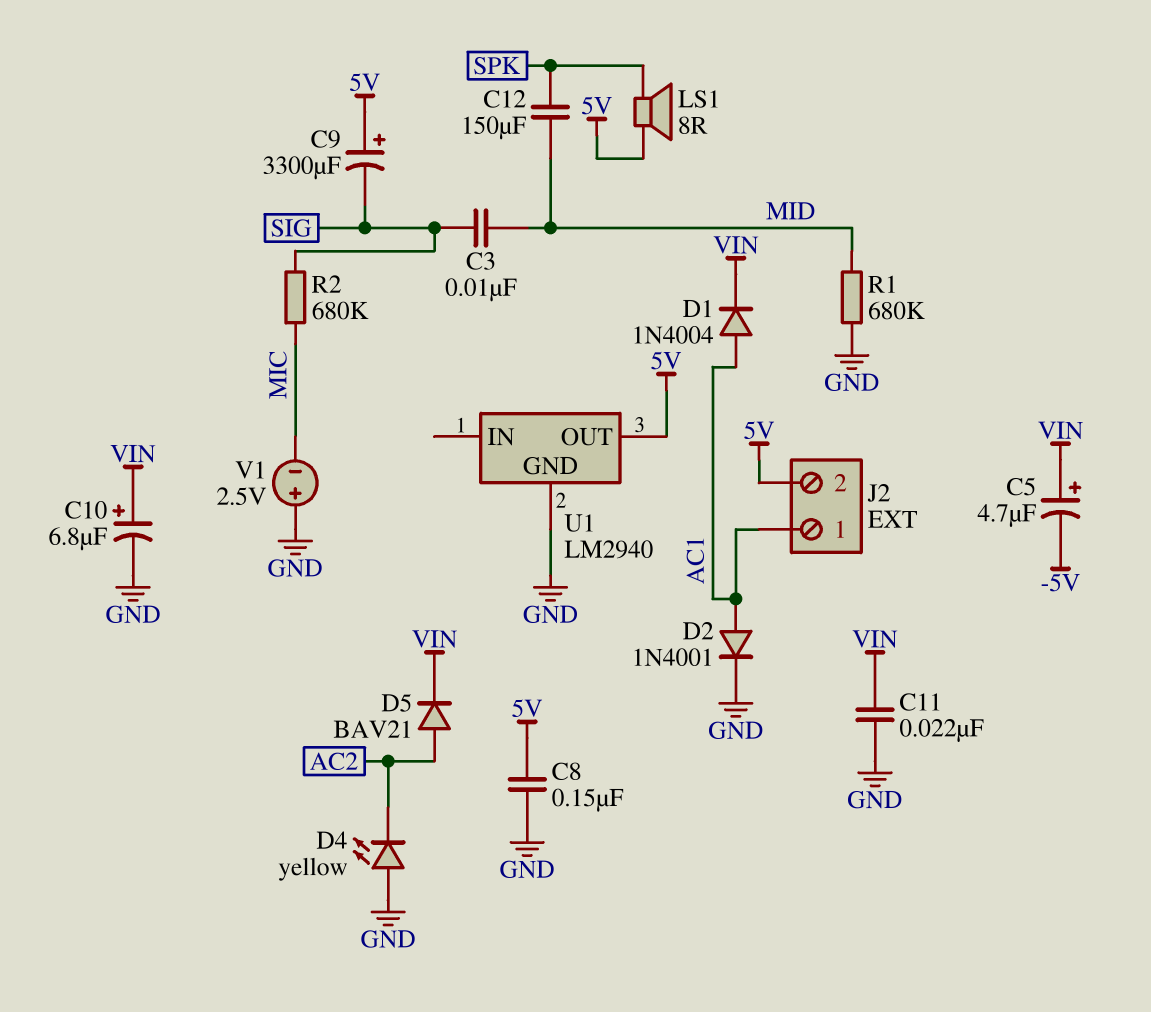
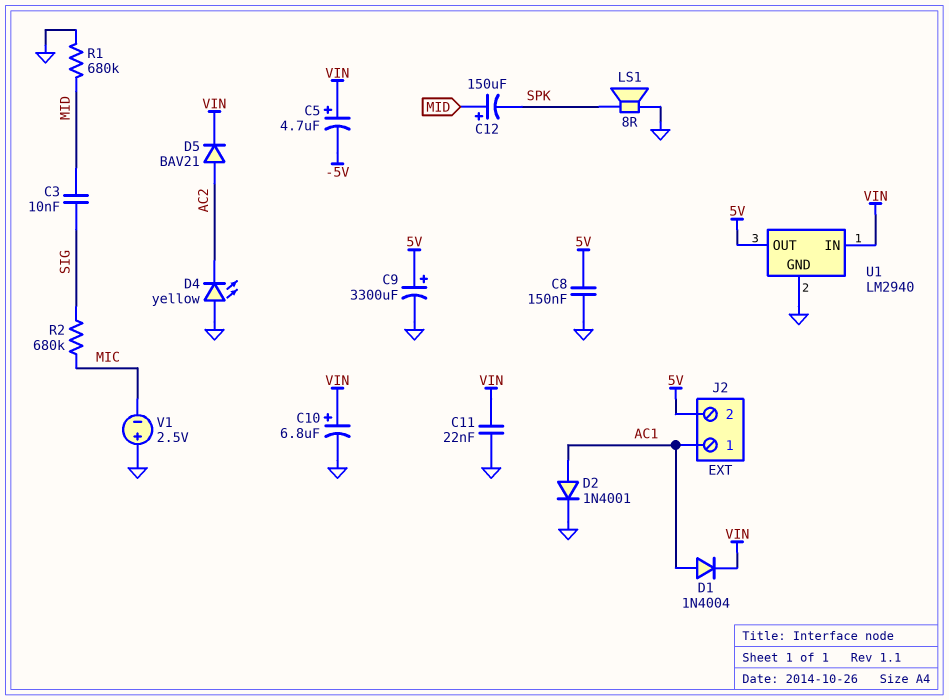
C9: 3300uF (plus 5V, minus SIG) -> 3300uF (plus 5V, minus GND)
C12: 150uF (MID, SPK) -> 150uF (plus MID, minus SPK)
LS1: speaker 8R (5V, SPK) -> speaker 8R (GND, SPK)
U1 pin IN: none -> VIN

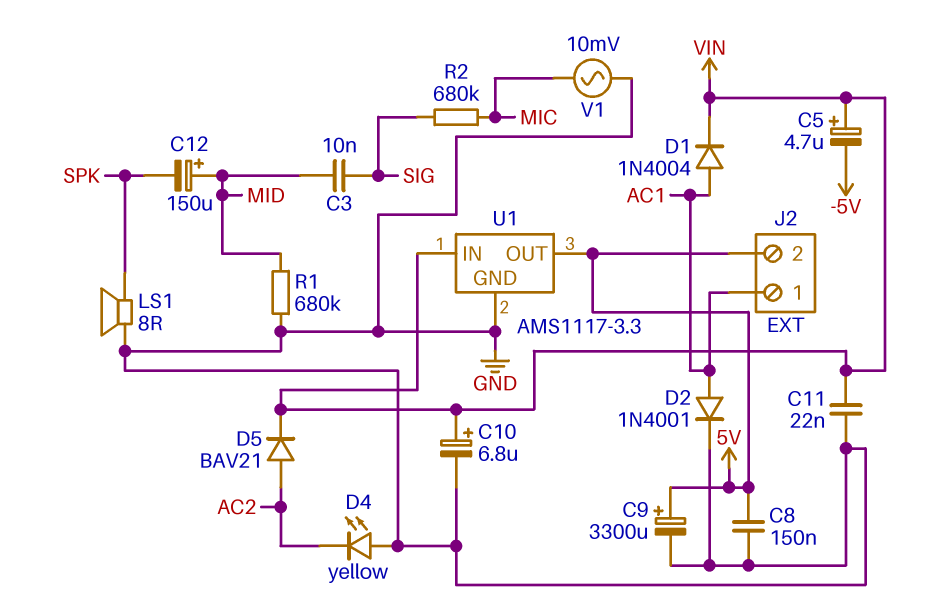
U1: LM2940 -> AMS1117-3.3
V1: 2.5V (plus GND, minus MIC) -> AC 10mV (GND, MIC)

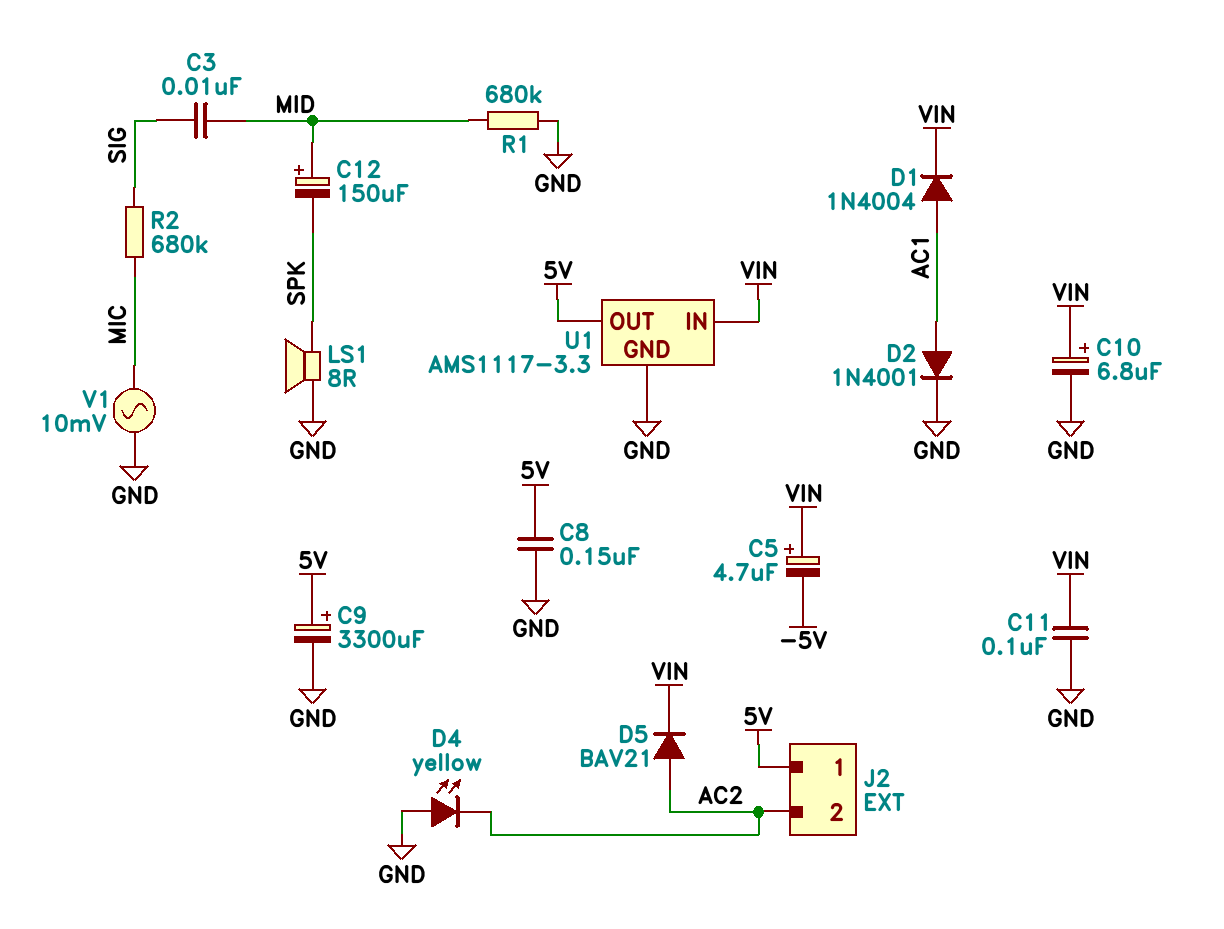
C11: 22nF (GND, VIN) -> 100nF (GND, VIN)
J2 pin 1: AC1 -> 5V
J2 pin 2: 5V -> AC2

